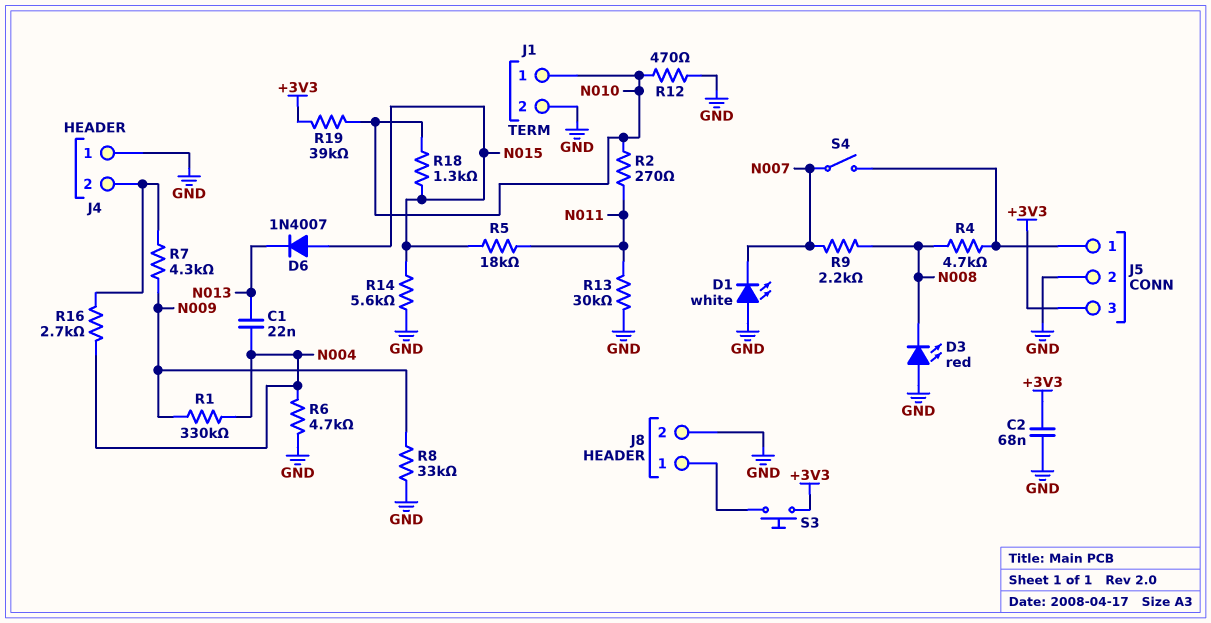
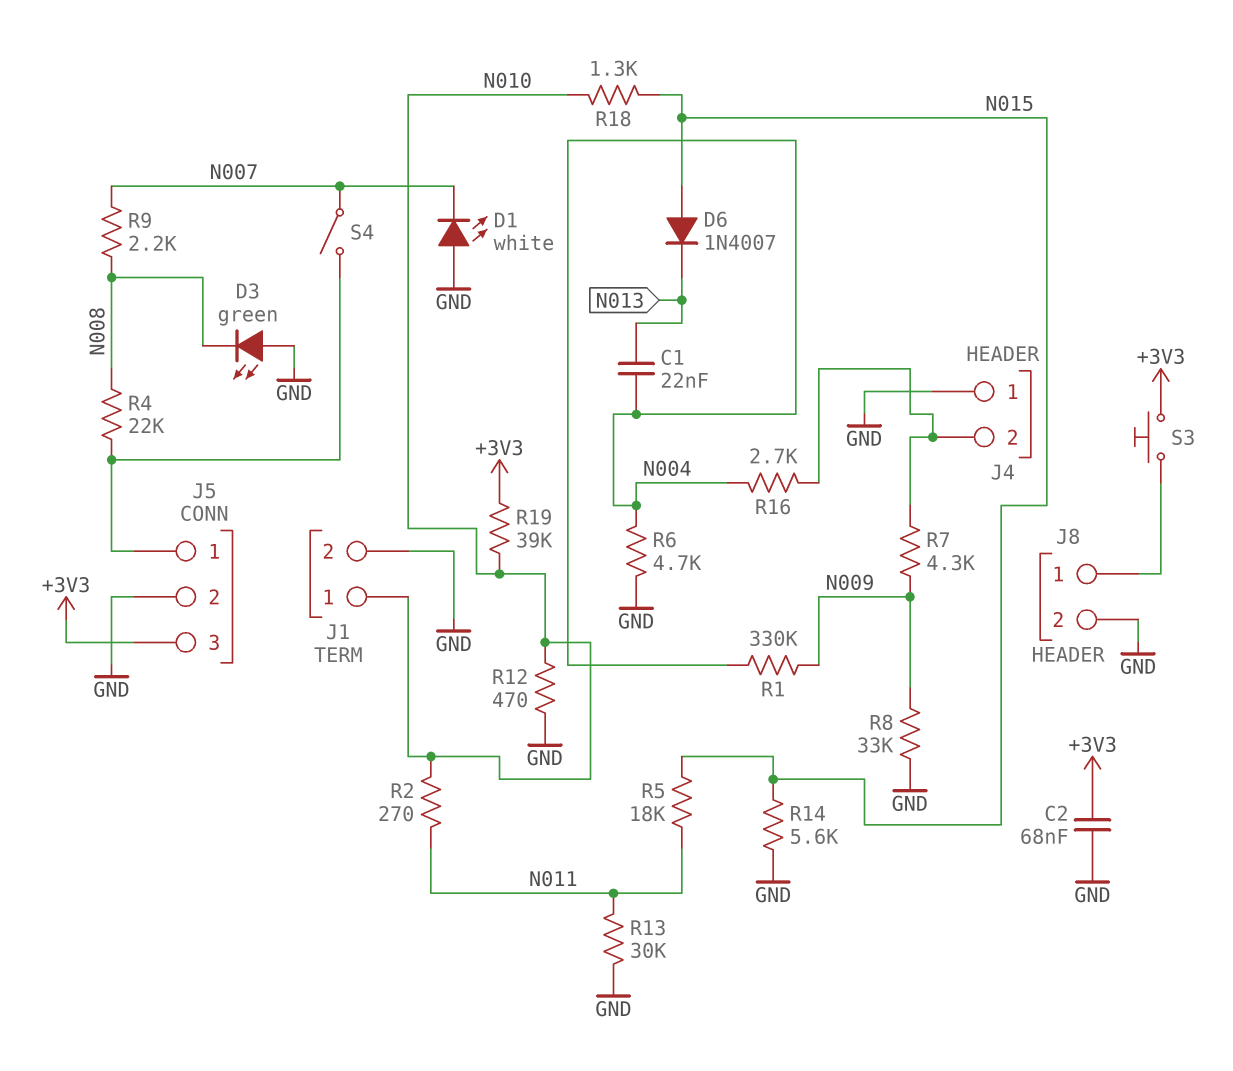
D3: LED red (A GND, K N008) -> LED green (A GND, K N008)
R4: 4.7k (J5/1, N008) -> 22k (J5/1, N008)

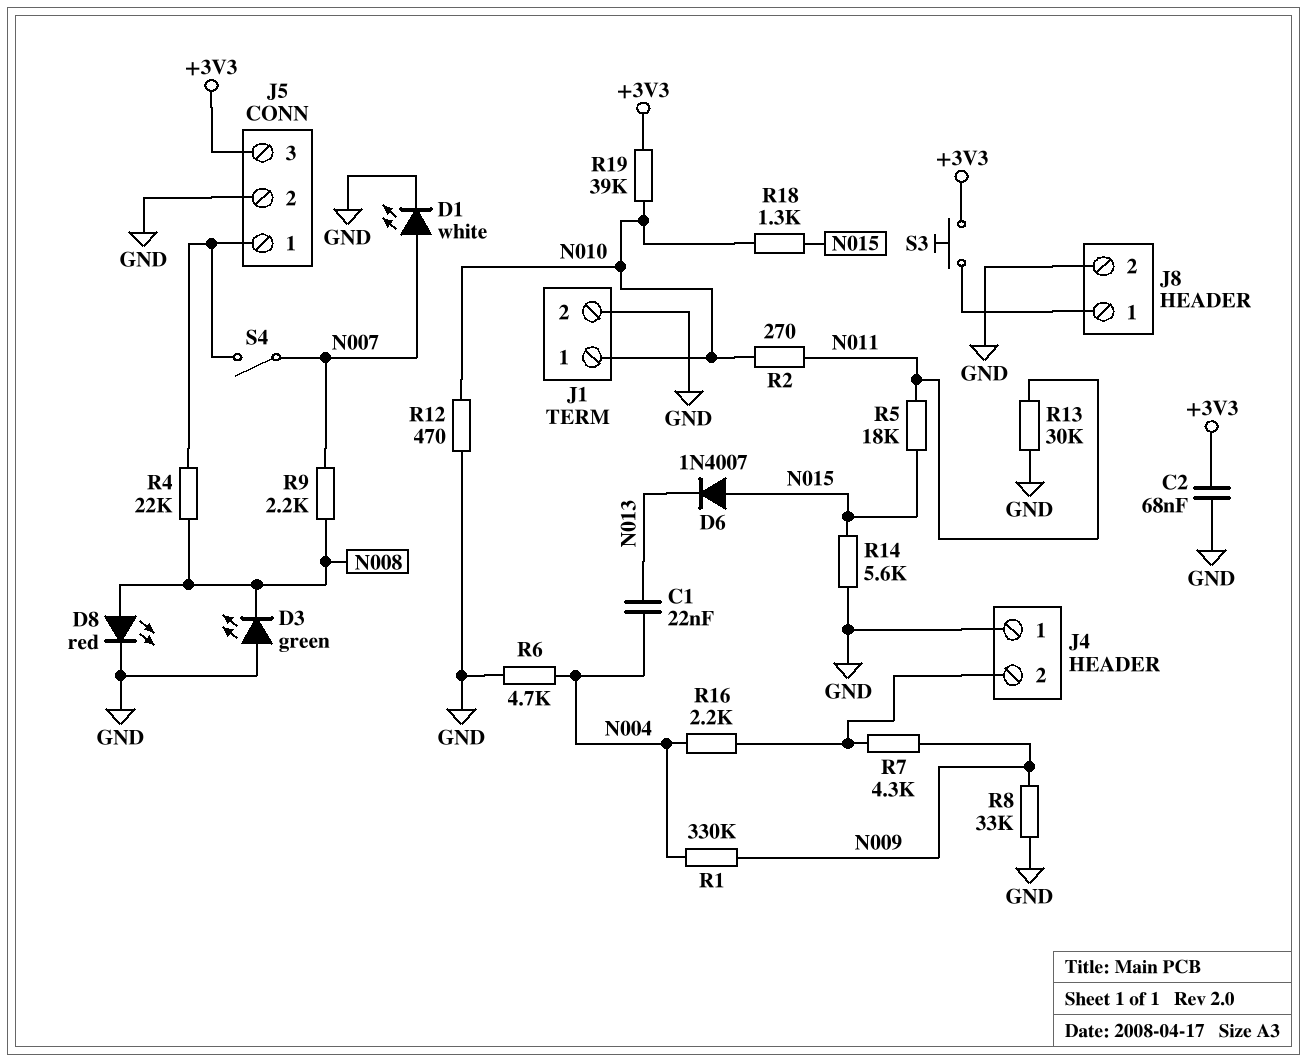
D1: LED white (A GND, K N007) -> LED white (A N007, K GND)
D8: none -> LED red (A N008, K GND)
R16: 2.7k (J4/2, N004) -> 2.2k (J4/2, N004)

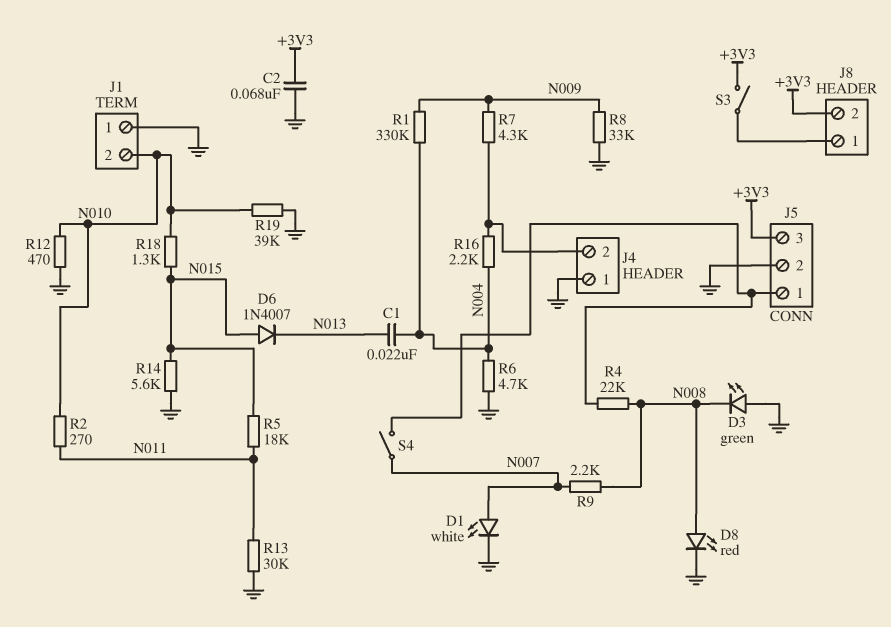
J1 pin 1: N010 -> GND
J1 pin 2: GND -> N010
J8 pin 2: GND -> +3V3
R19: 39k (+3V3, N010) -> 39k (GND, N010)
S3: button (+3V3, J8/1) -> switch (+3V3, J8/1)

